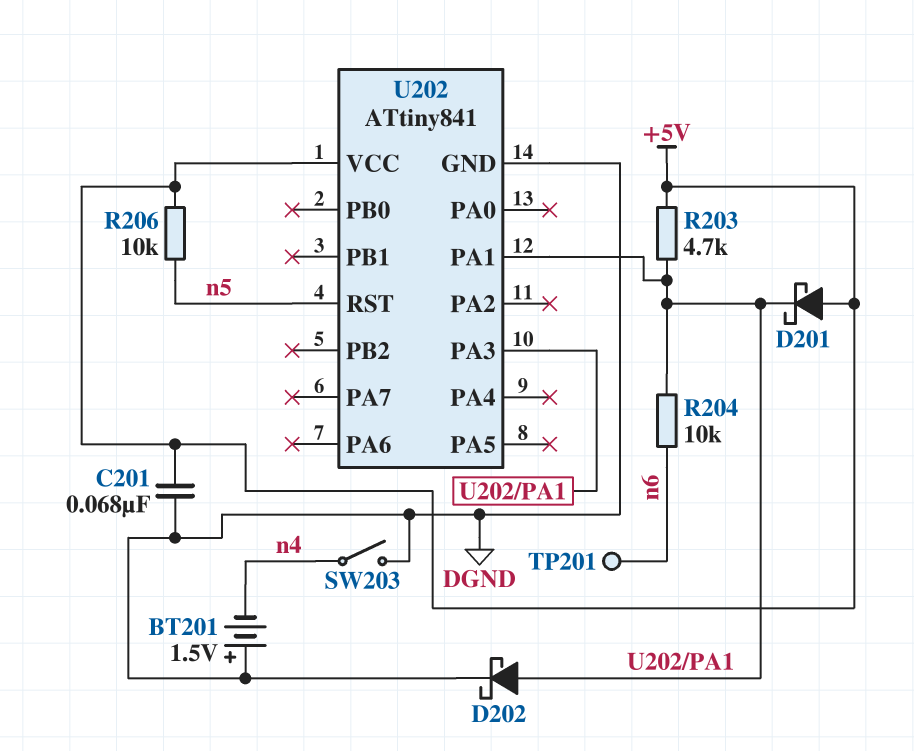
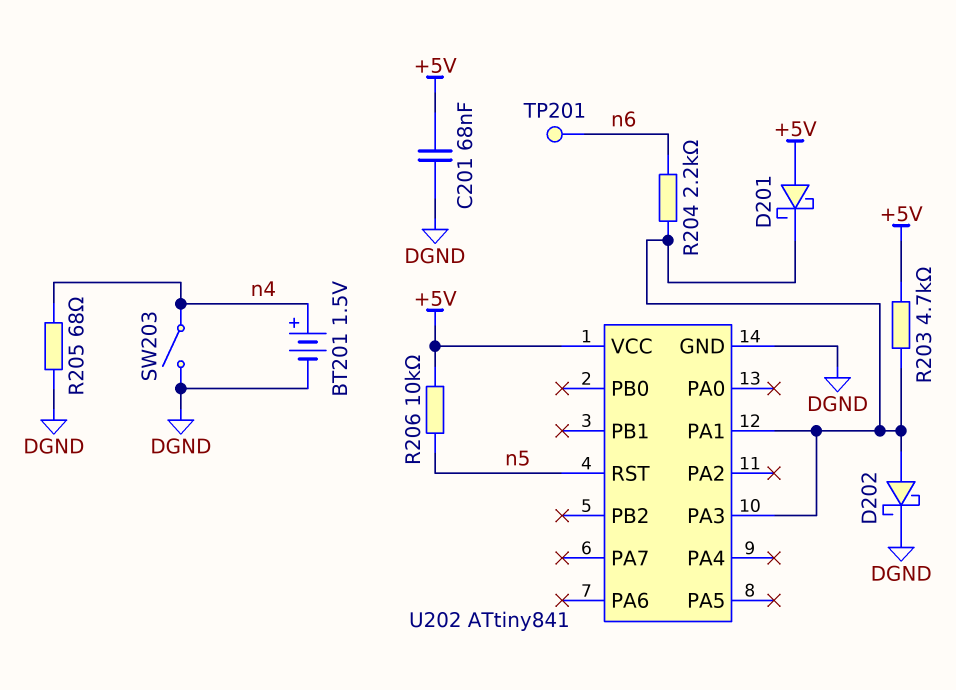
BT201: 1.5V (plus DGND, minus n4) -> 1.5V (plus n4, minus DGND)
R204: 10k (U202/PA1, n6) -> 2.2k (U202/PA1, n6)
R205: none -> 68 (DGND, n4)

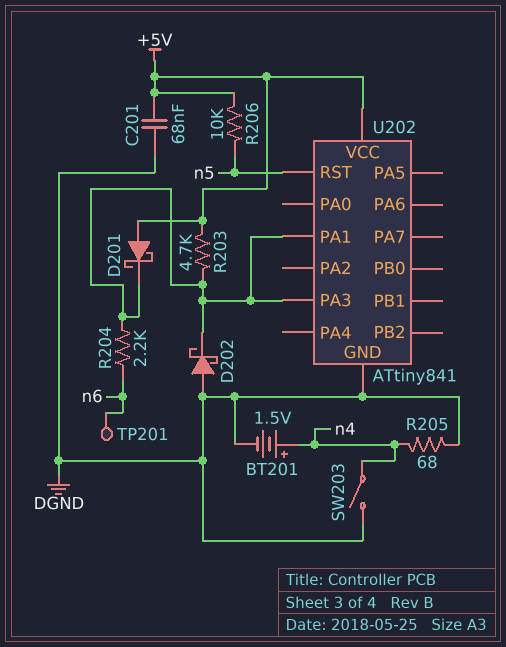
D202: schottky (A U202/PA1, K DGND) -> schottky (A DGND, K U202/PA1)

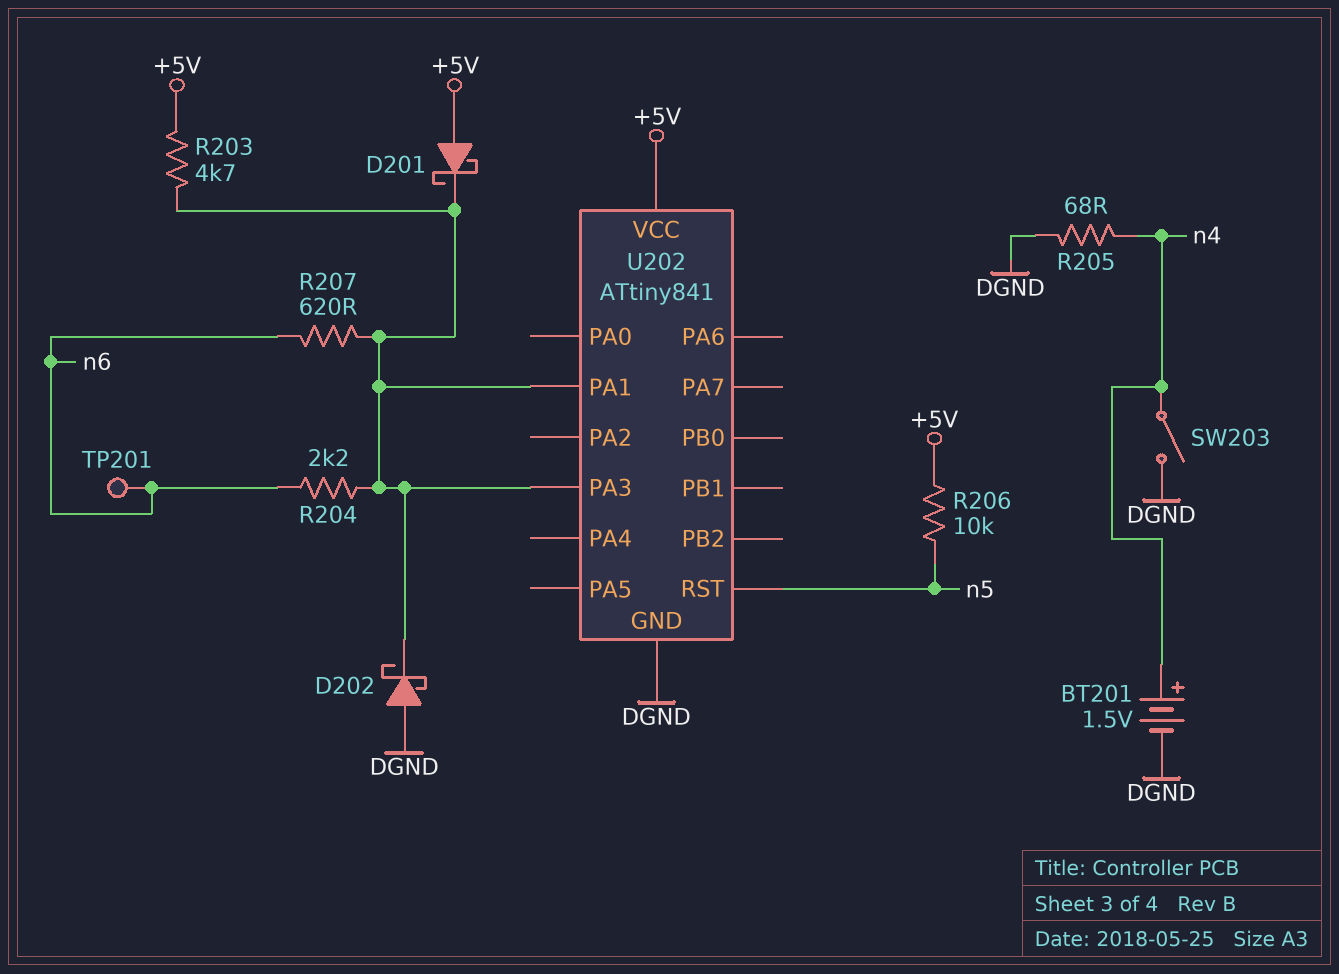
C201: 68nF (+5V, DGND) -> none
R207: none -> 620 (U202/PA1, n6)

